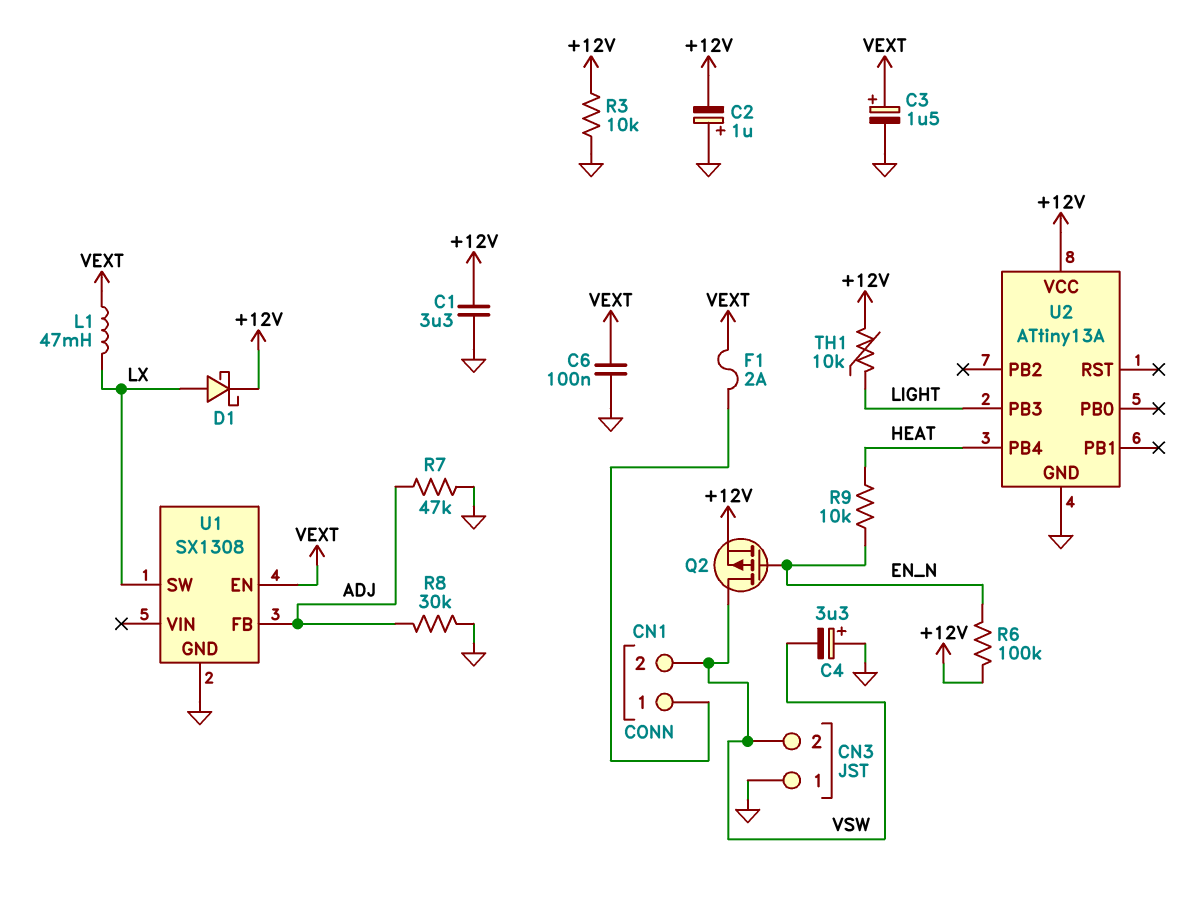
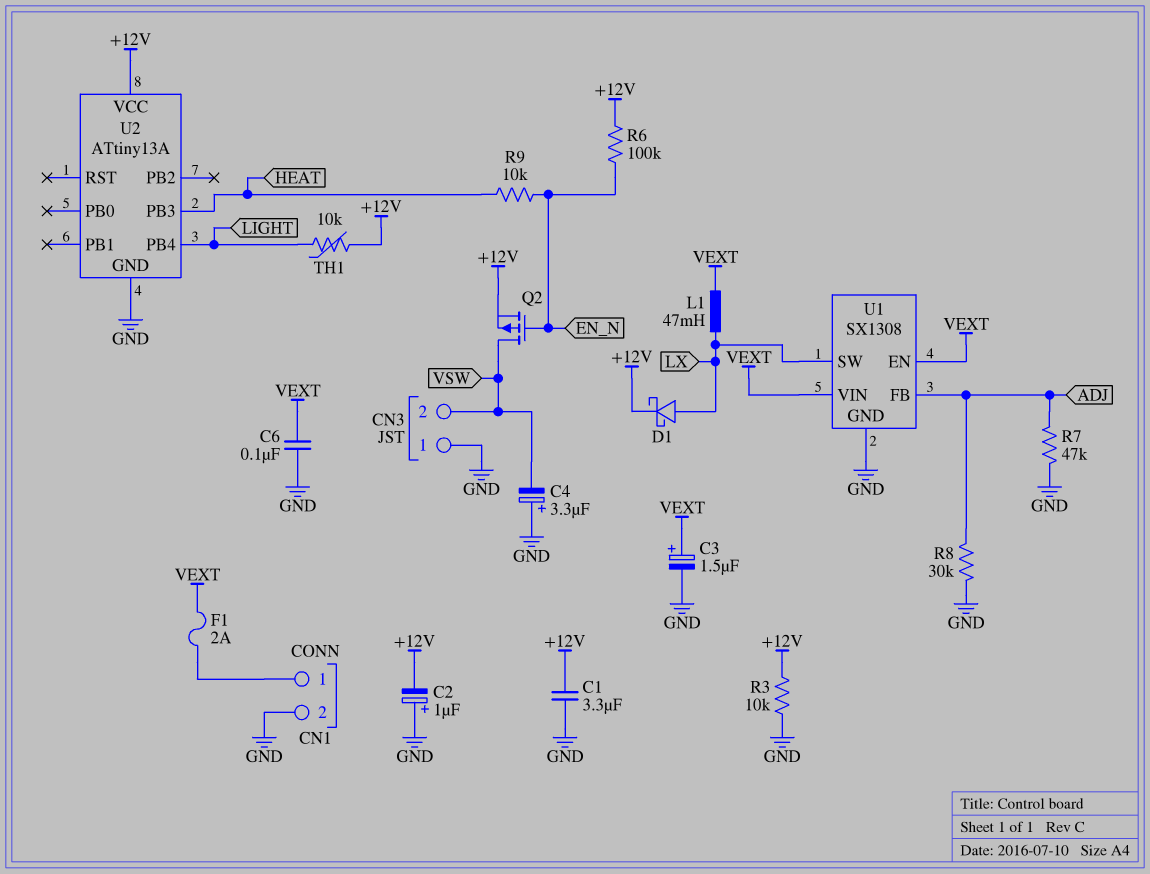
CN1 pin 2: VSW -> GND
U1 pin VIN: none -> VEXT
U2 pin PB3: LIGHT -> HEAT
U2 pin PB4: HEAT -> LIGHT

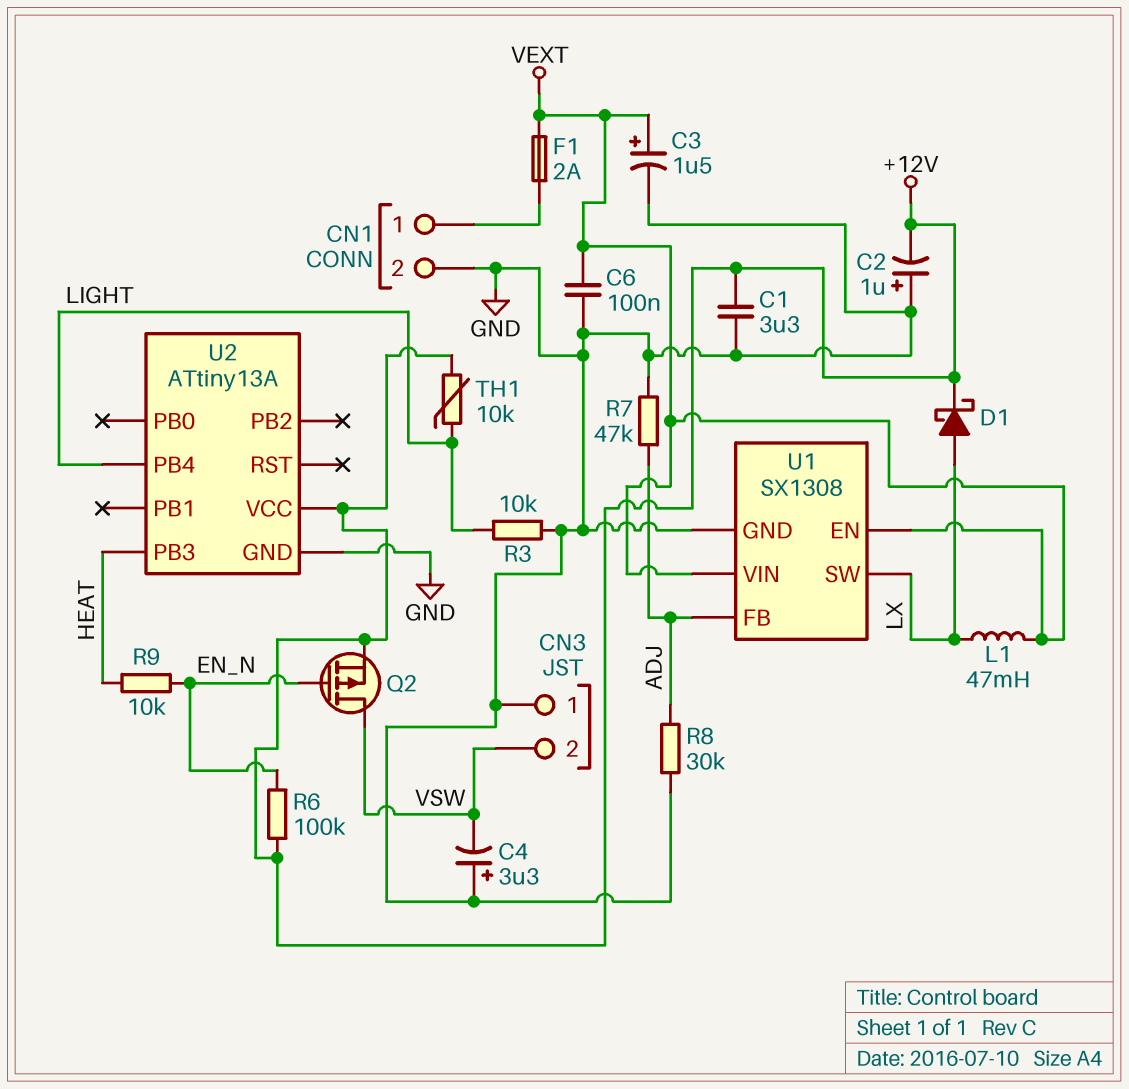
R3: 10k (+12V, GND) -> 10k (GND, LIGHT)

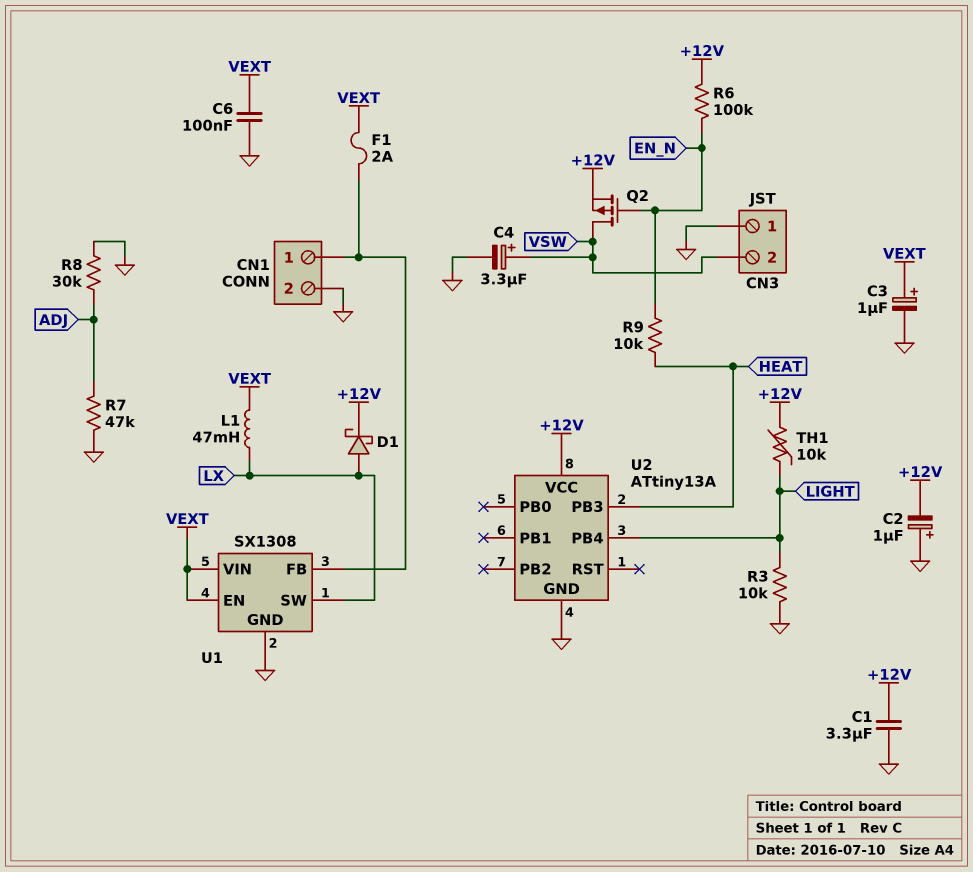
C3: 1.5uF (plus VEXT, minus GND) -> 1uF (plus VEXT, minus GND)
C4: 3.3uF (plus GND, minus VSW) -> 3.3uF (plus VSW, minus GND)
U1 pin FB: ADJ -> CN1/1

